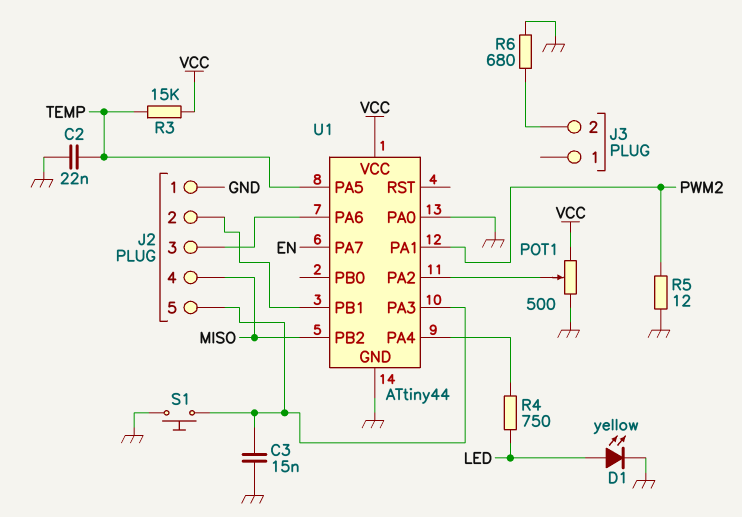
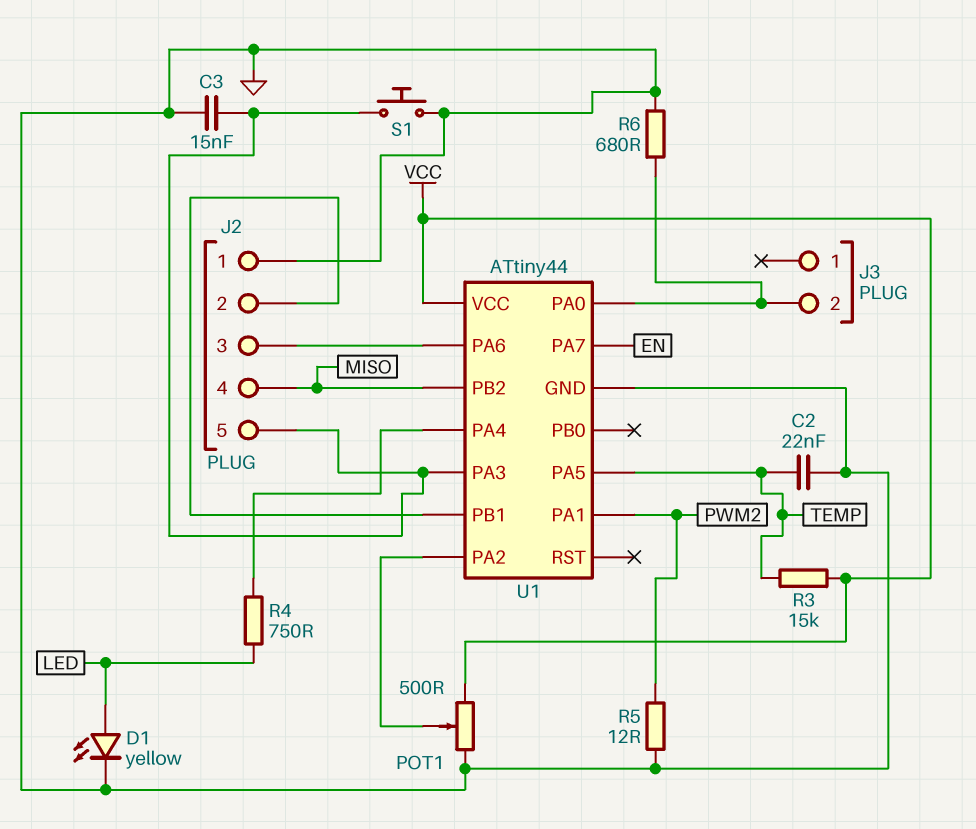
U1 pin PA0: GND -> J3/2

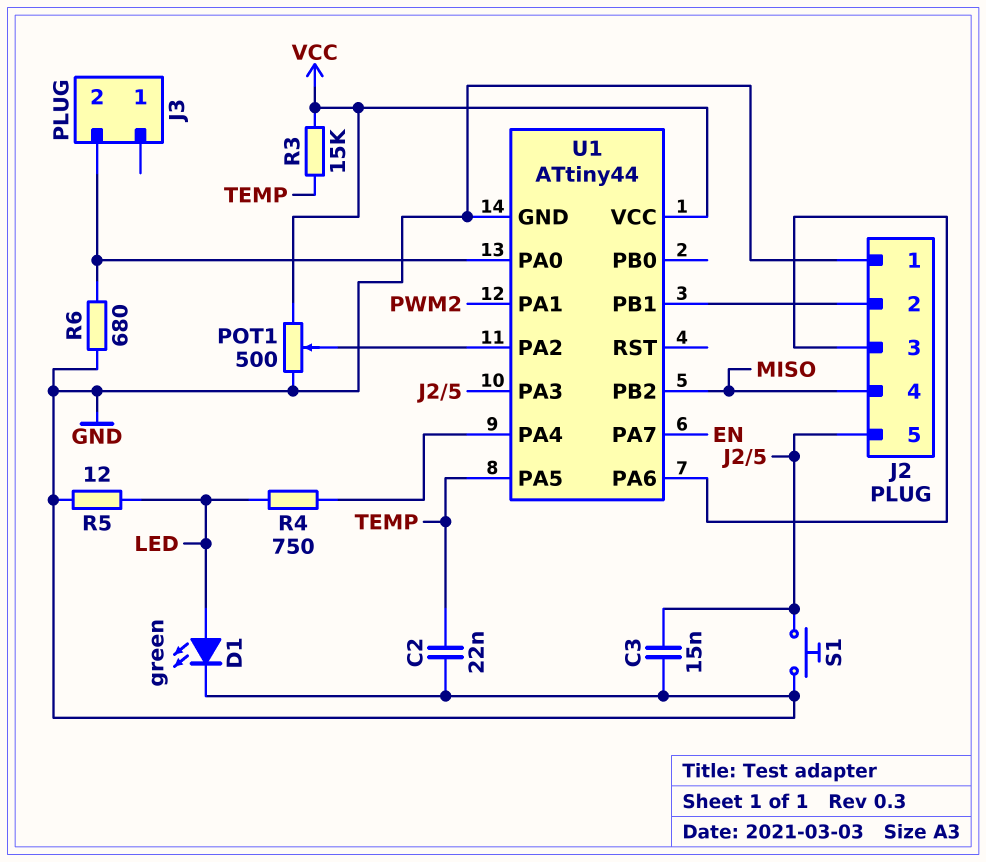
D1: LED yellow (A LED, K GND) -> LED green (A LED, K GND)
R5: 12 (GND, PWM2) -> 12 (GND, LED)

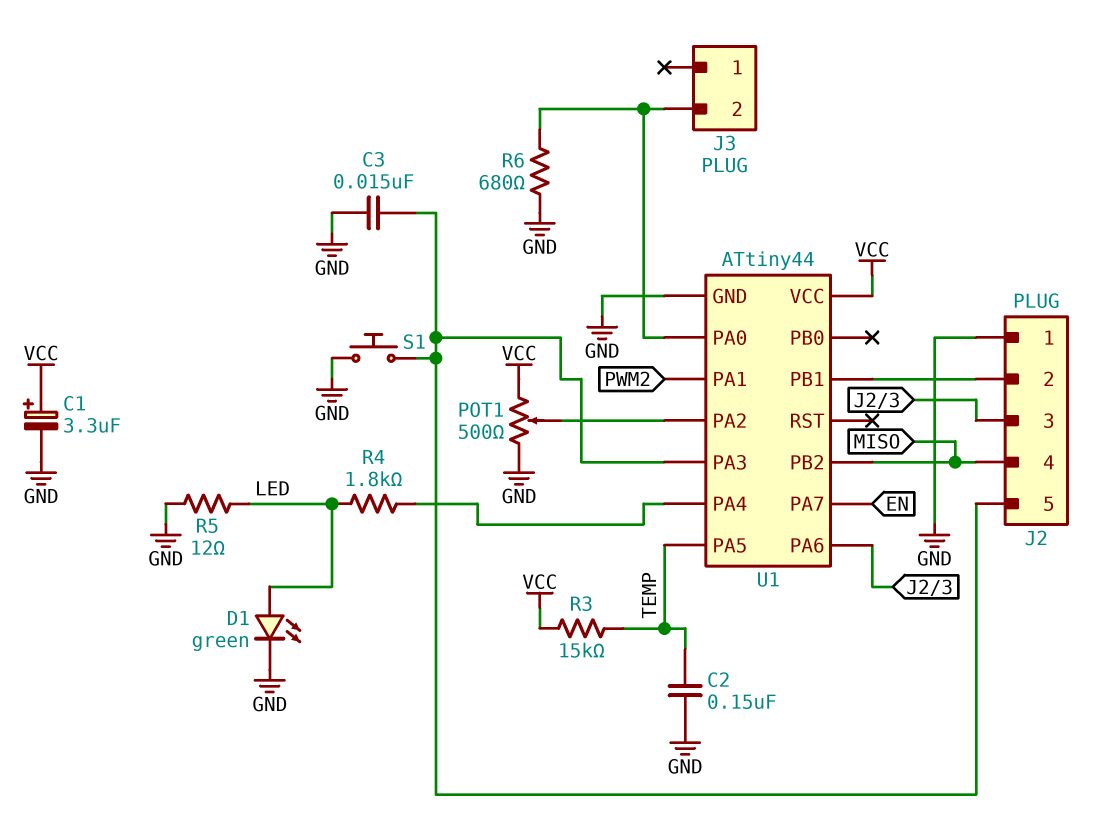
C1: none -> 3.3uF (plus VCC, minus GND)
C2: 22nF (GND, TEMP) -> 150nF (GND, TEMP)
R4: 750 (LED, U1/PA4) -> 1.8k (LED, U1/PA4)

